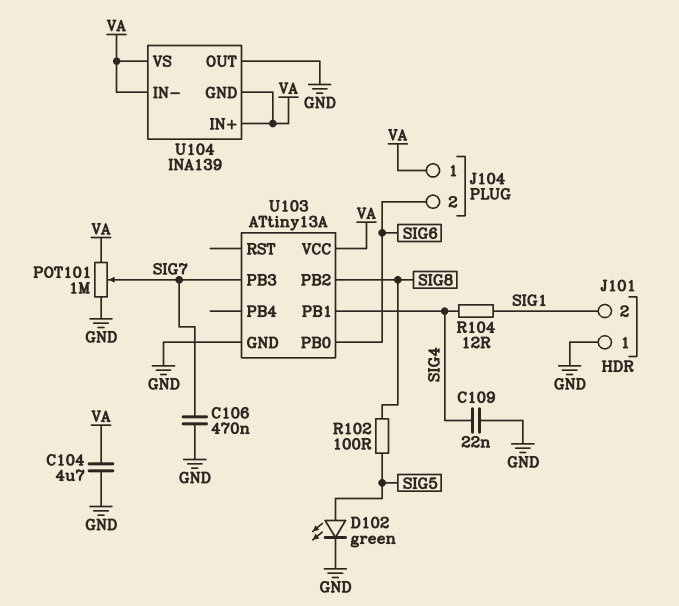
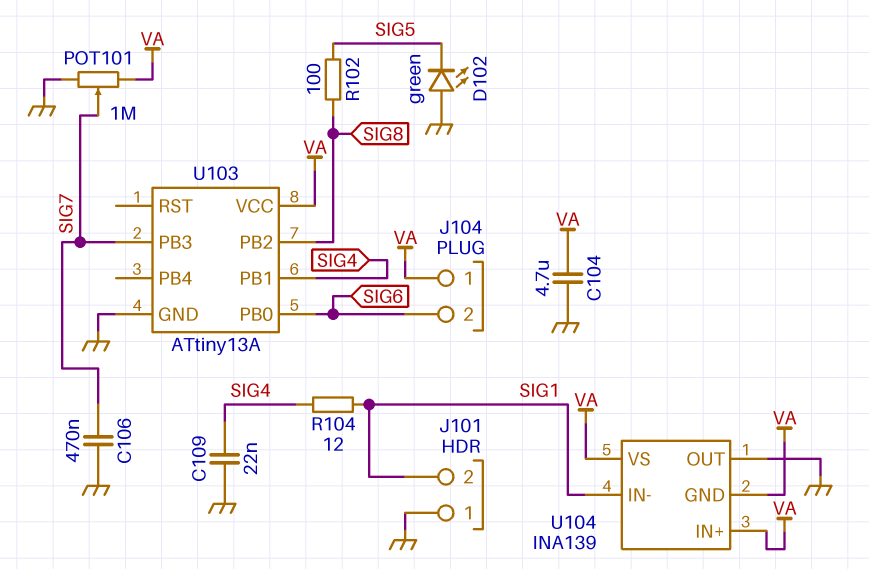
D102: LED green (A SIG5, K GND) -> LED green (A GND, K SIG5)
U104 pin IN-: VA -> SIG1

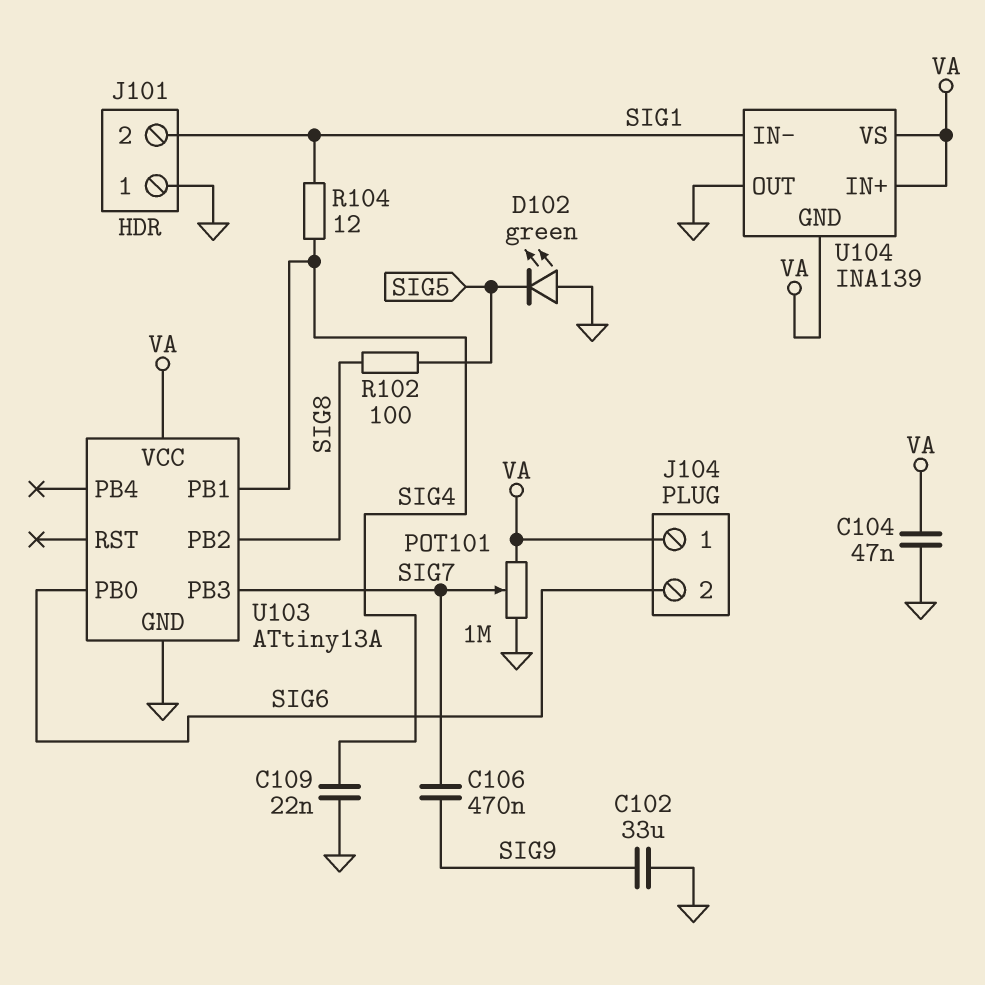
C102: none -> 33uF (GND, SIG9)
C104: 4.7uF (GND, VA) -> 47nF (GND, VA)
C106: 470nF (GND, SIG7) -> 470nF (SIG7, SIG9)

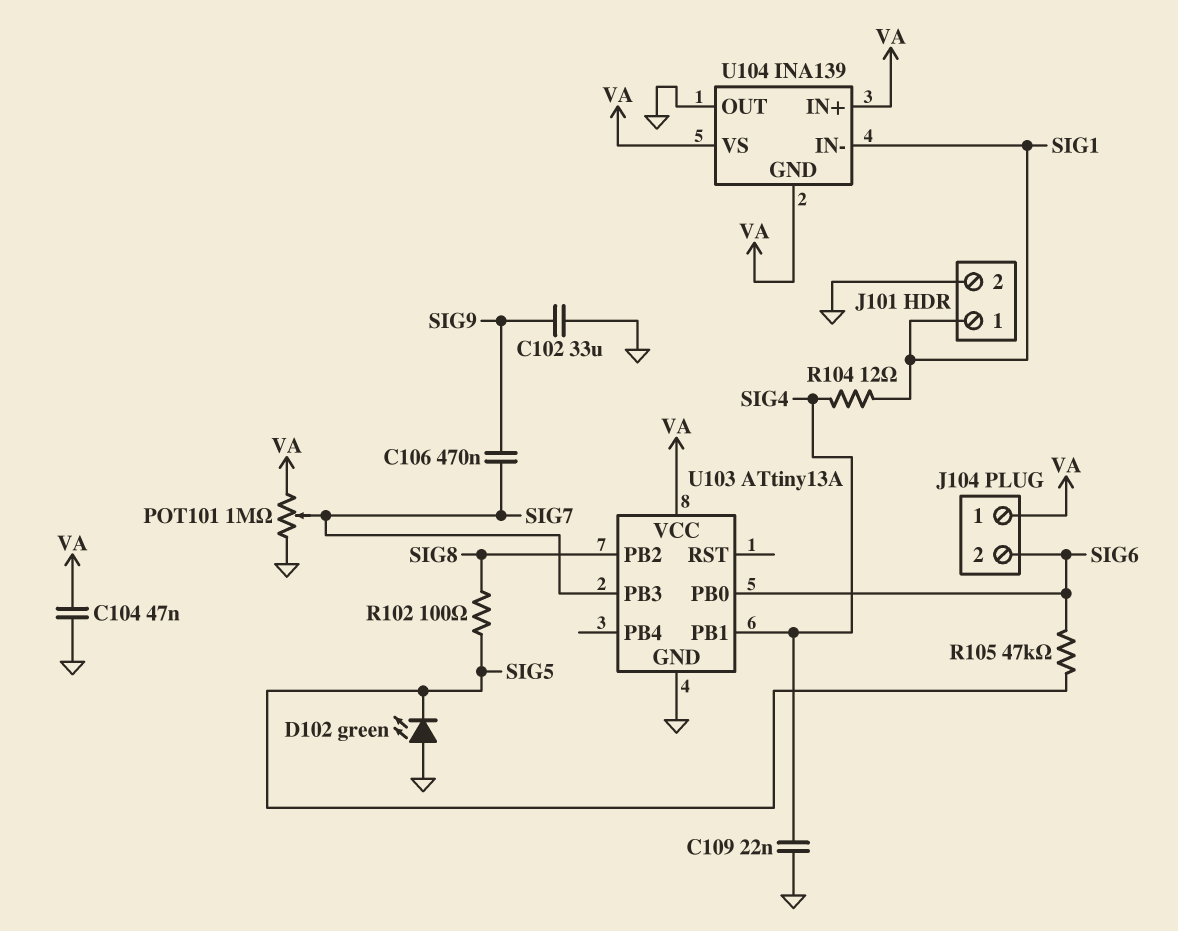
J101 pin 1: GND -> SIG1
J101 pin 2: SIG1 -> GND
R105: none -> 47k (SIG5, SIG6)

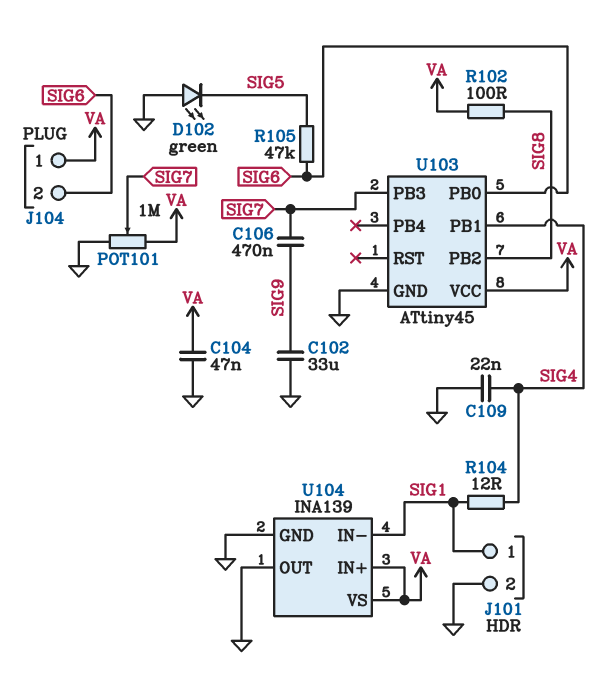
R102: 100 (SIG5, SIG8) -> 100 (SIG8, VA)
U103: ATtiny13A -> ATtiny45
U104 pin GND: VA -> GND

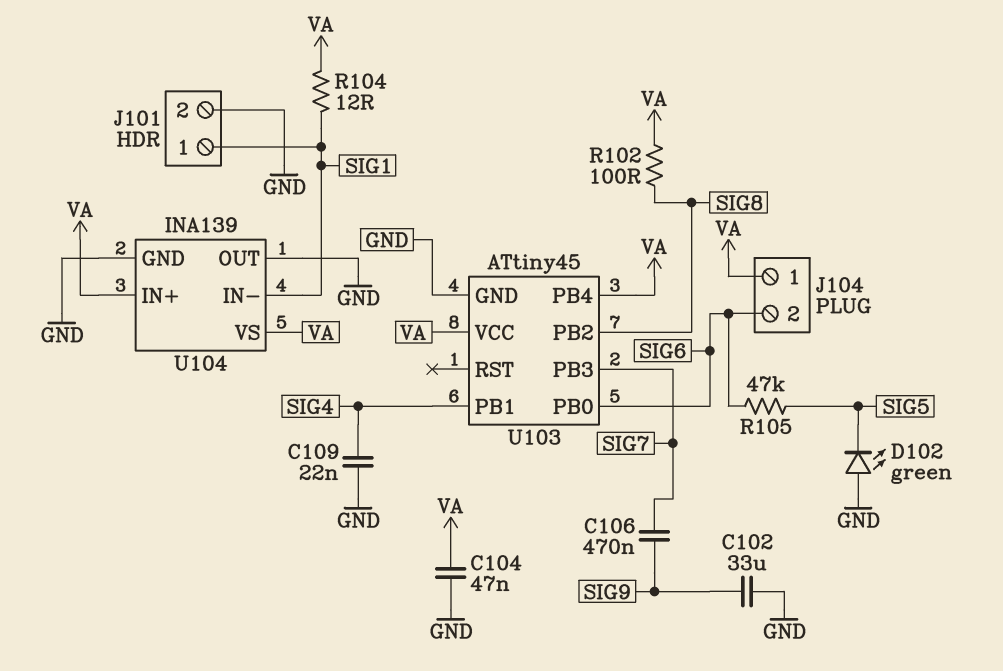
POT101: 1M (GND, VA, wiper SIG7) -> none
R104: 12 (SIG1, SIG4) -> 12 (SIG1, VA)
U103 pin PB4: none -> VA

